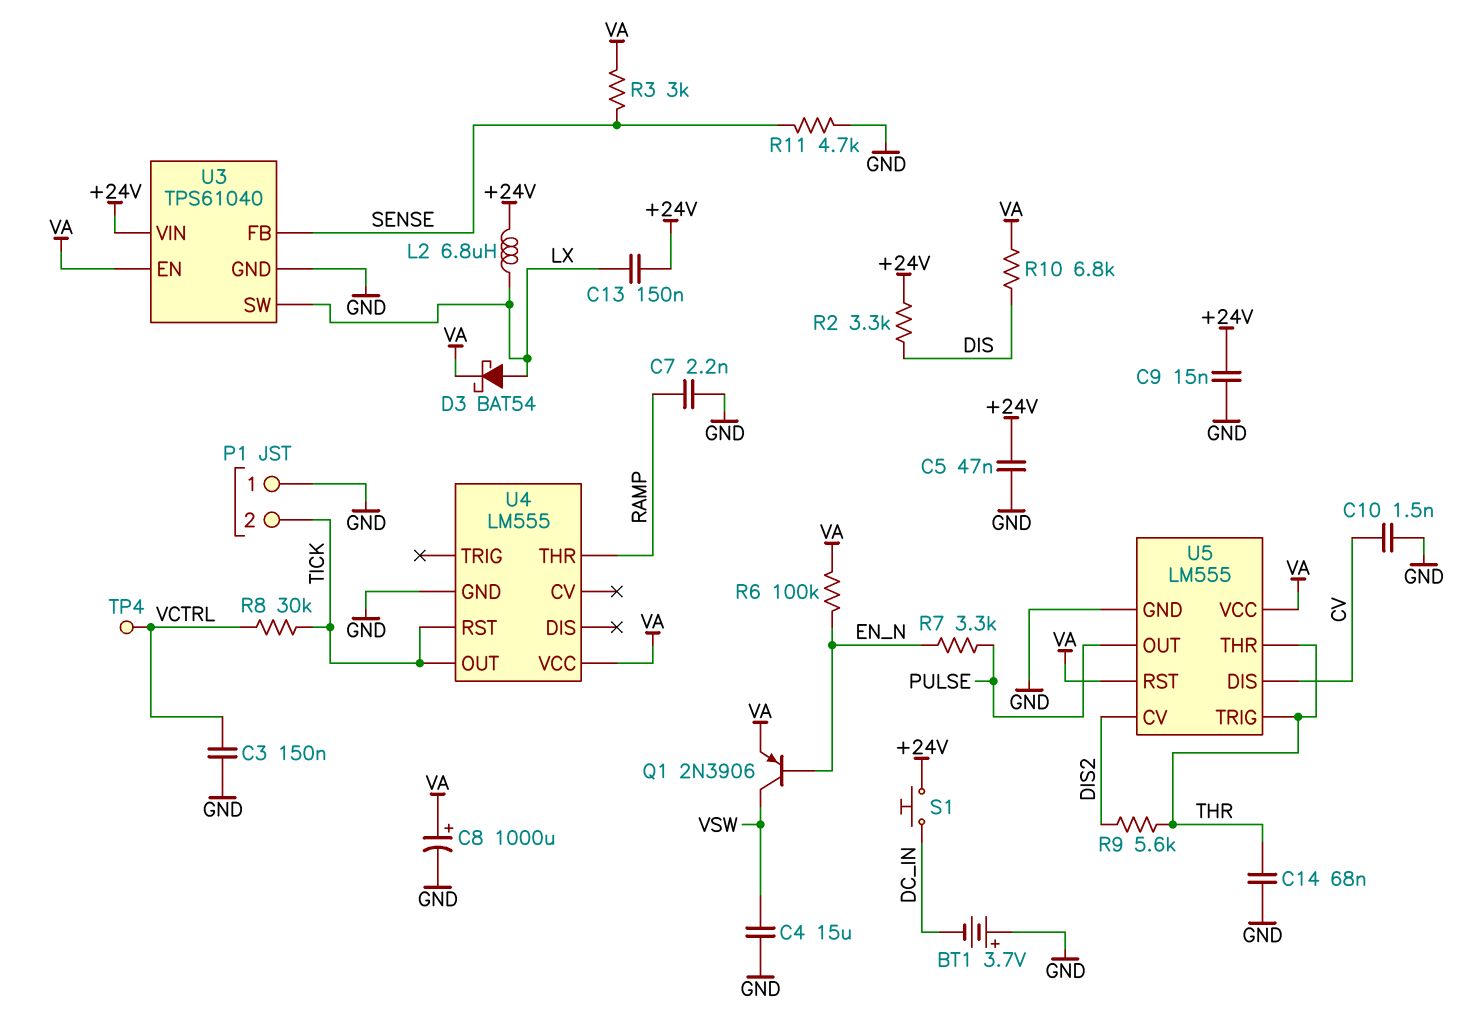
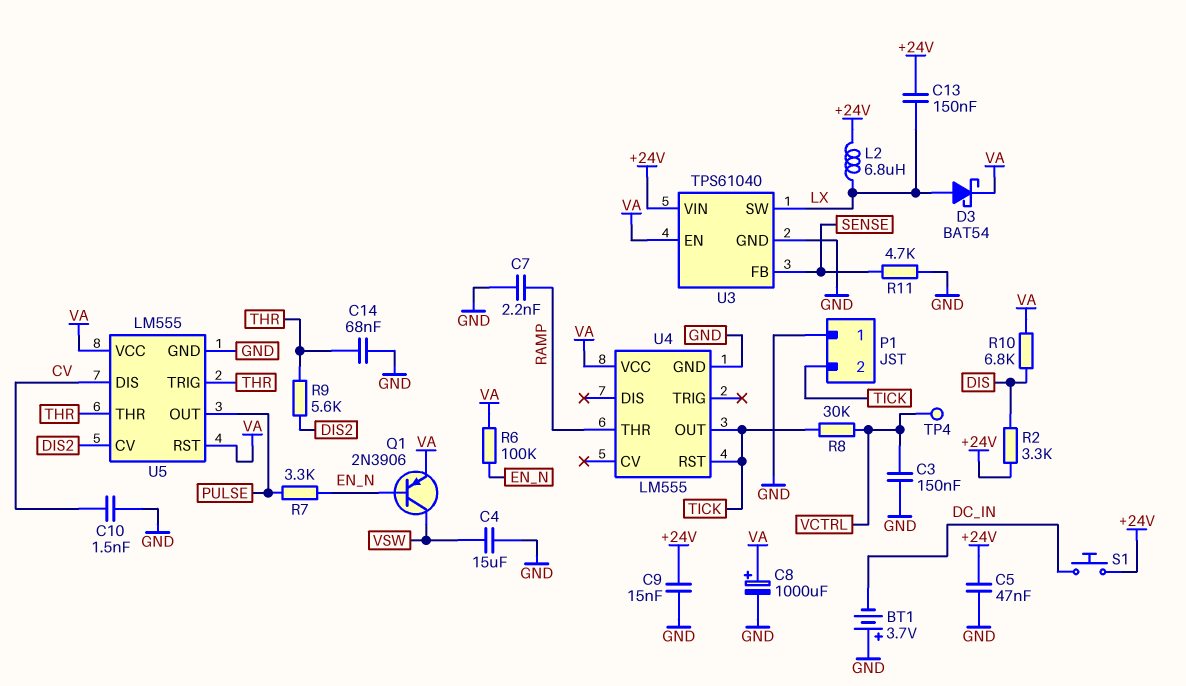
R3: 3k (SENSE, VA) -> none

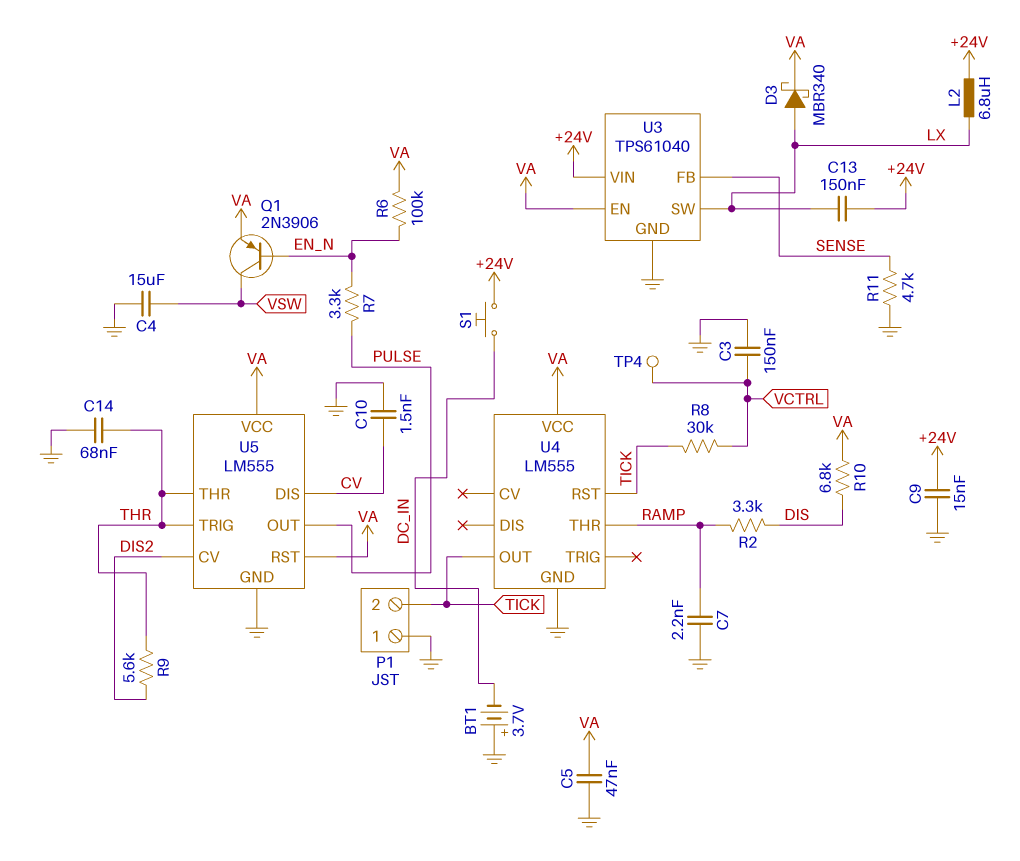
C5: 47nF (+24V, GND) -> 47nF (GND, VA)
C8: 1000uF (plus VA, minus GND) -> none
D3: schottky BAT54 (A LX, K VA) -> schottky MBR340 (A LX, K VA)
R2: 3.3k (+24V, DIS) -> 3.3k (DIS, RAMP)

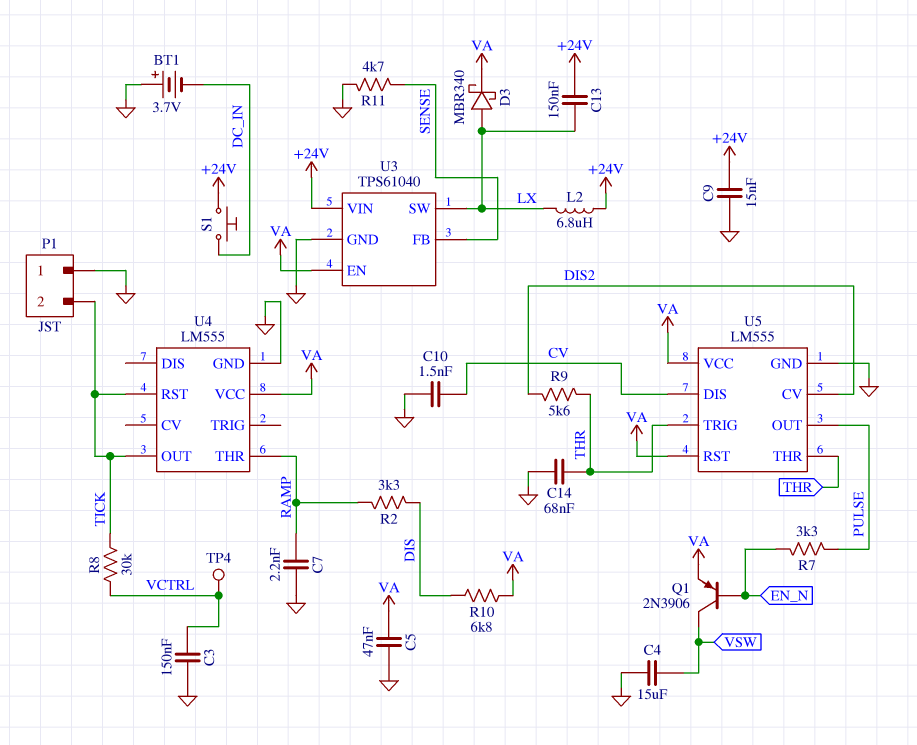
R6: 100k (EN_N, VA) -> none

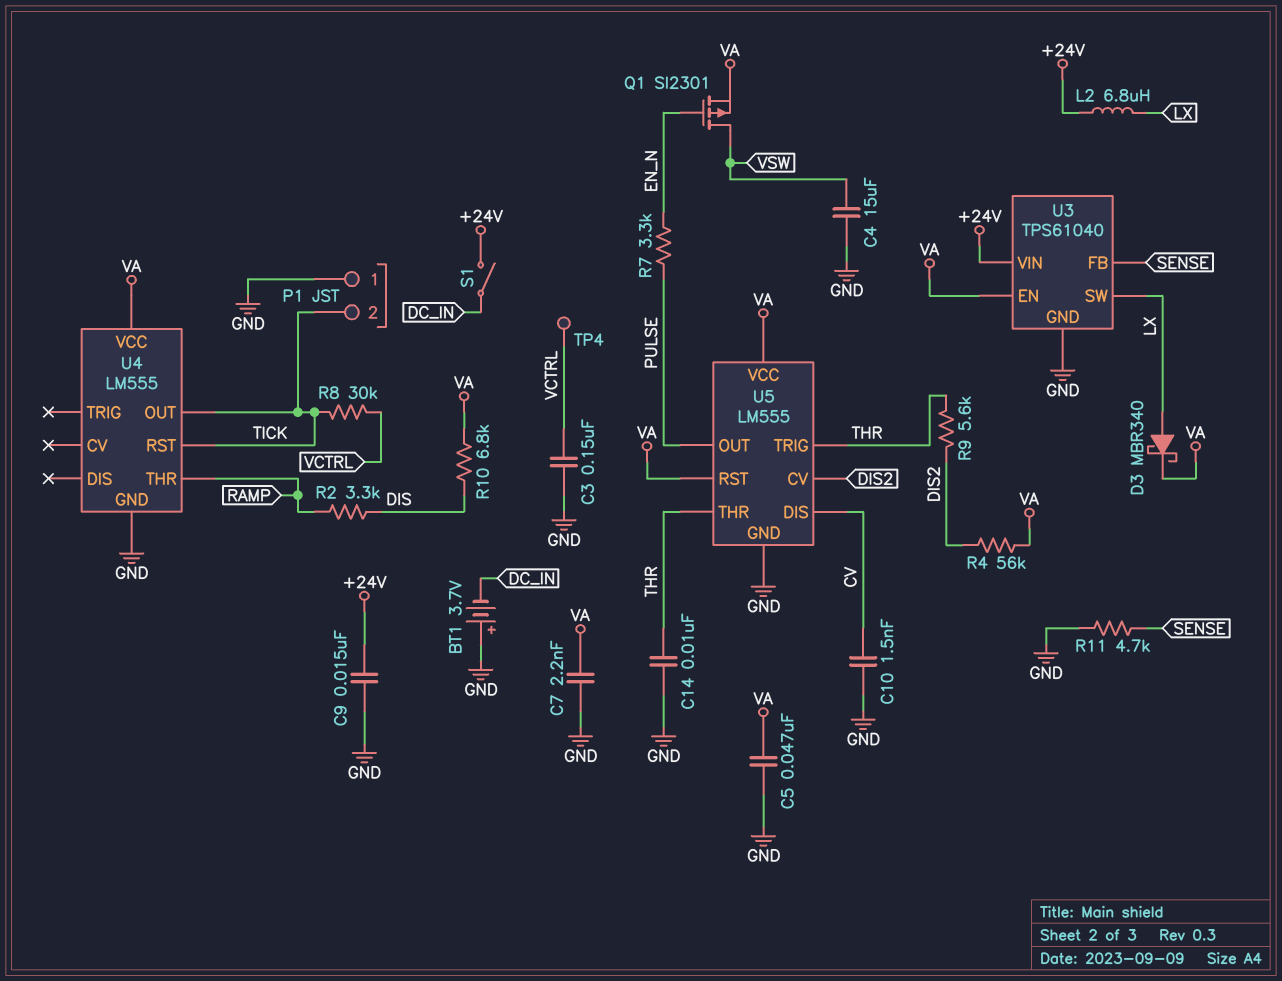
C7: 2.2nF (GND, RAMP) -> 2.2nF (GND, VA)
C13: 150nF (+24V, LX) -> none
C14: 68nF (GND, THR) -> 10nF (GND, THR)
Q1: PNP 2N3906 (B EN_N, C VSW, E VA) -> PMOS SI2301 (G EN_N, D VSW, S VA)
R4: none -> 56k (DIS2, VA)
S1: button (+24V, DC_IN) -> switch (+24V, DC_IN)

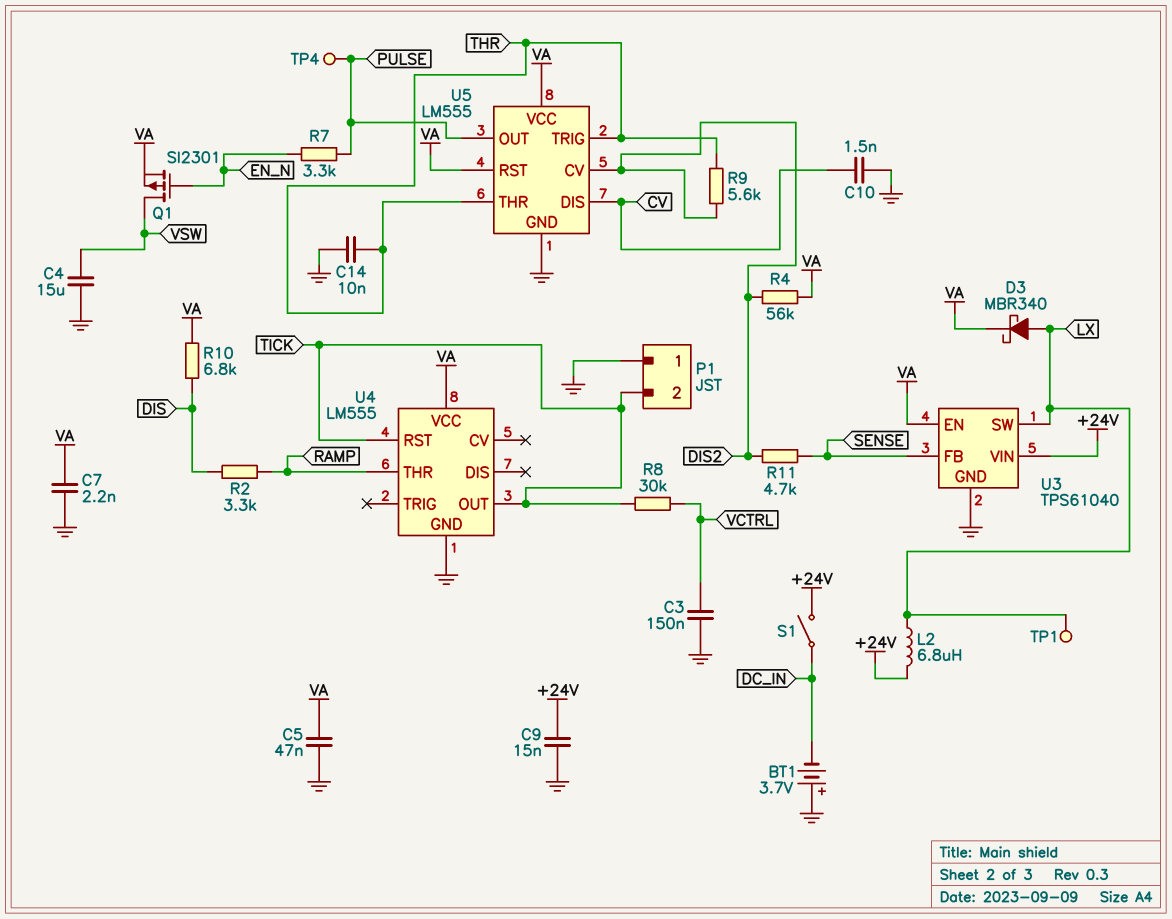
R11: 4.7k (GND, SENSE) -> 4.7k (DIS2, SENSE)
TP1: none -> test point (LX)
TP4: test point (VCTRL) -> test point (PULSE)

